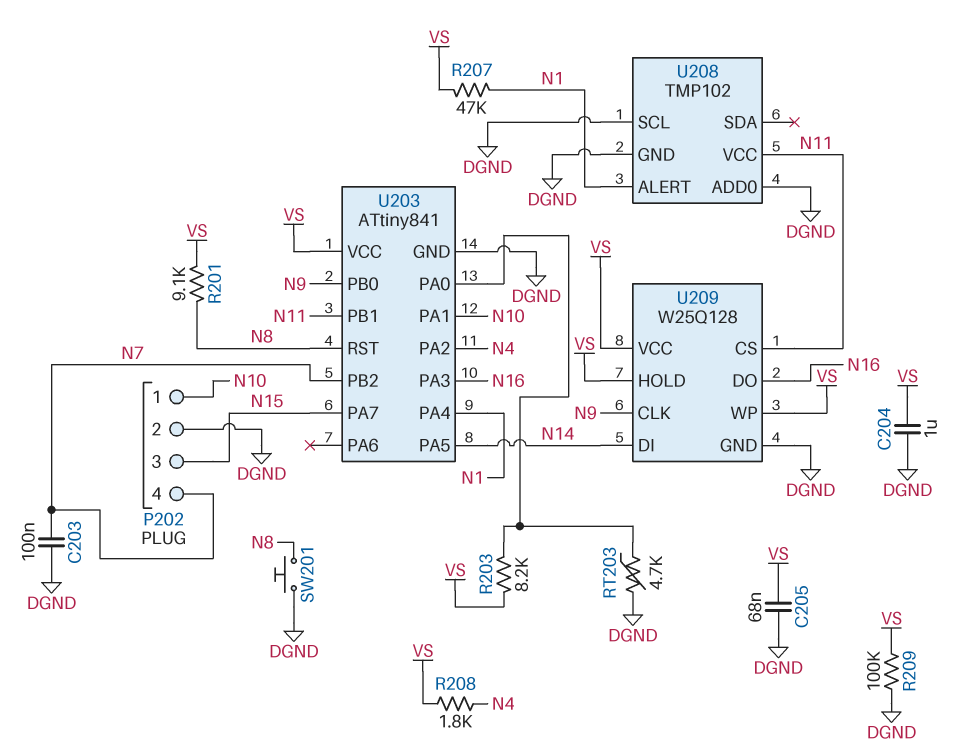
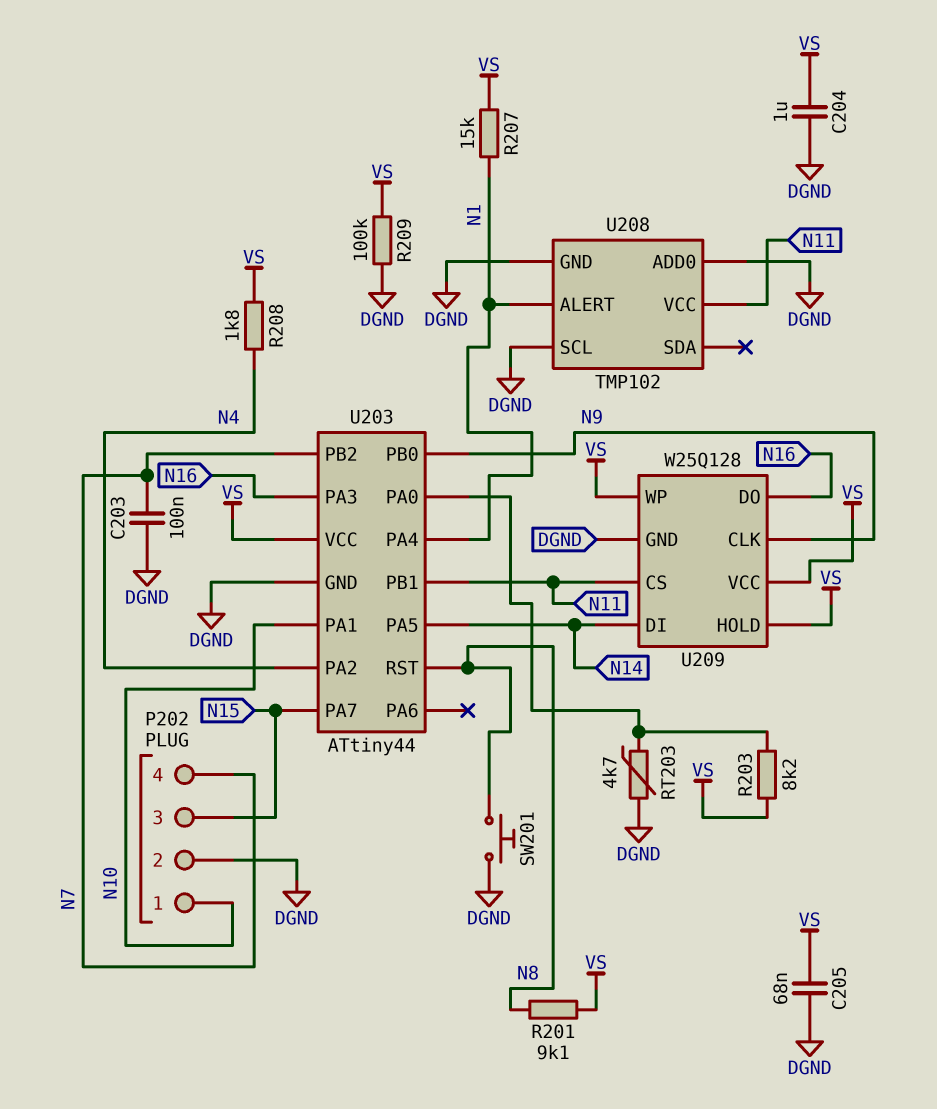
R207: 47k (N1, VS) -> 15k (N1, VS)
U203: ATtiny841 -> ATtiny44

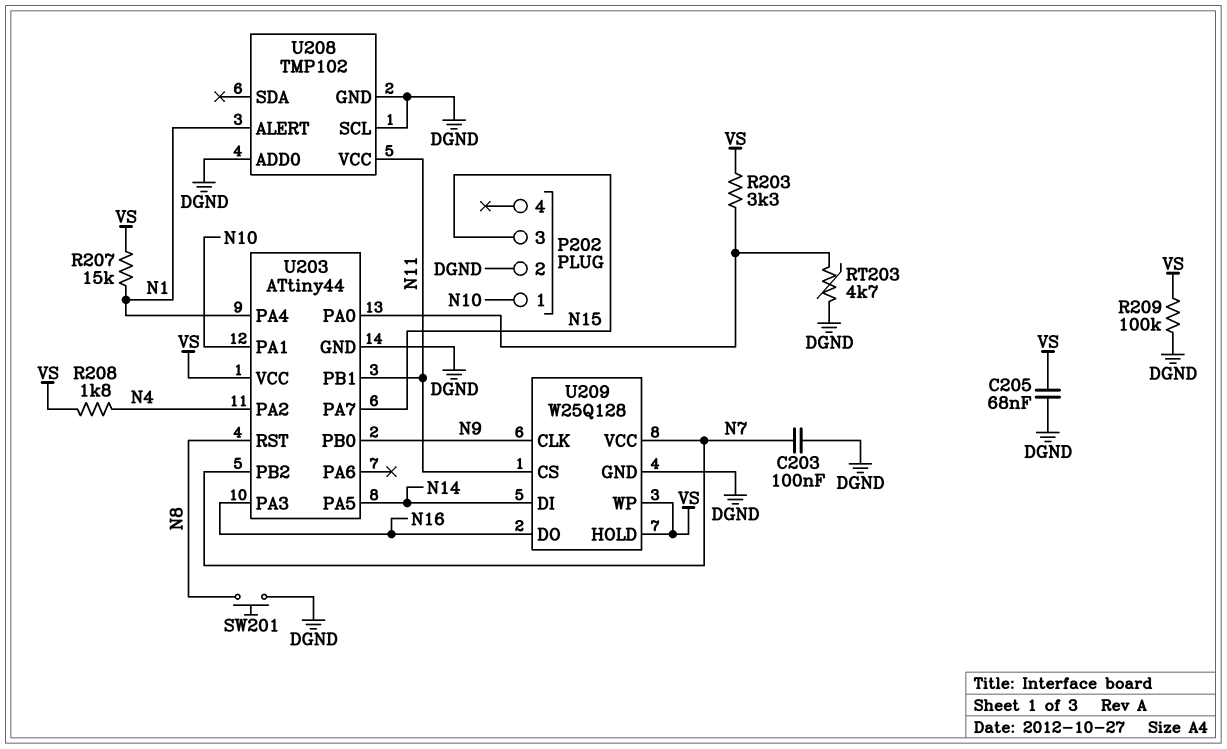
C204: 1uF (DGND, VS) -> none
P202 pin 4: N7 -> none
R201: 9.1k (N8, VS) -> none
R203: 8.2k (U203/PA0, VS) -> 3.3k (U203/PA0, VS)
U209 pin VCC: VS -> N7

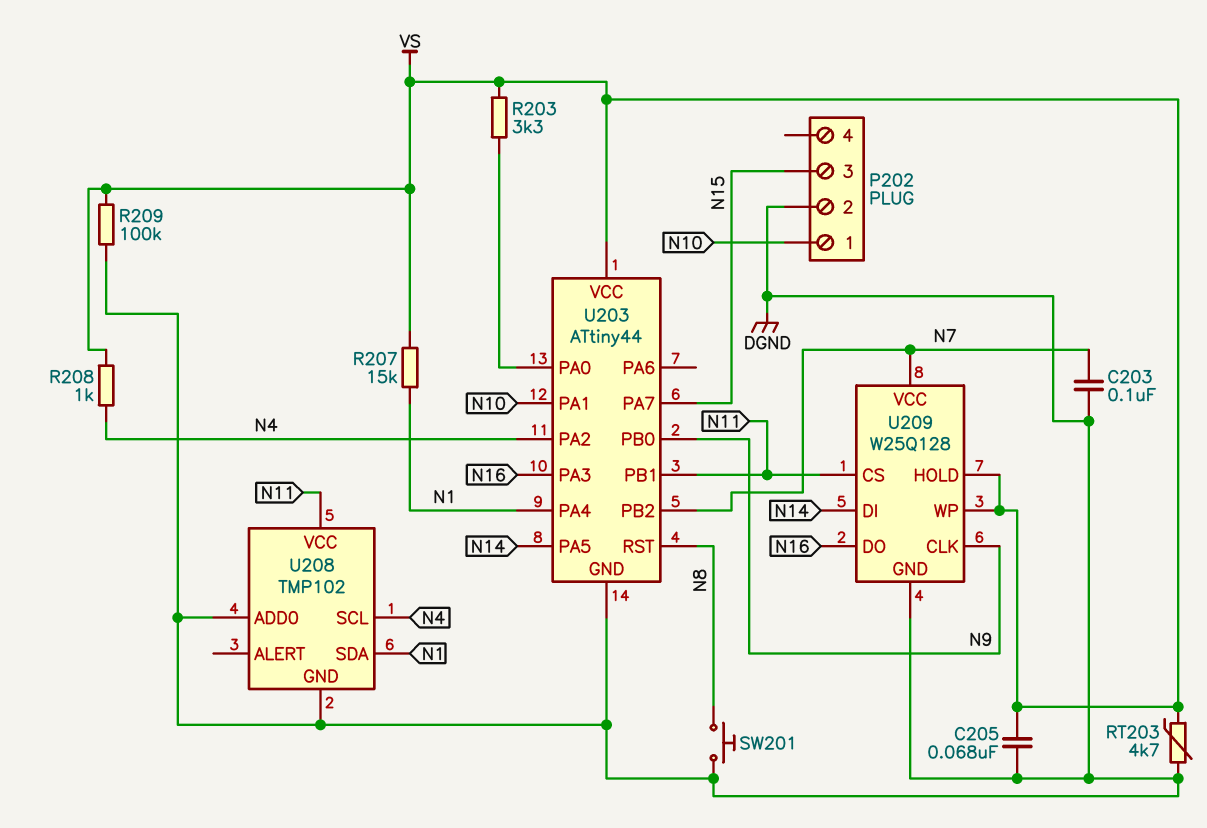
R208: 1.8k (N4, VS) -> 1k (N4, VS)
RT203: 4.7k (DGND, U203/PA0) -> 4.7k (DGND, VS)
U208 pin ALERT: N1 -> none
U208 pin SCL: DGND -> N4
U208 pin SDA: none -> N1

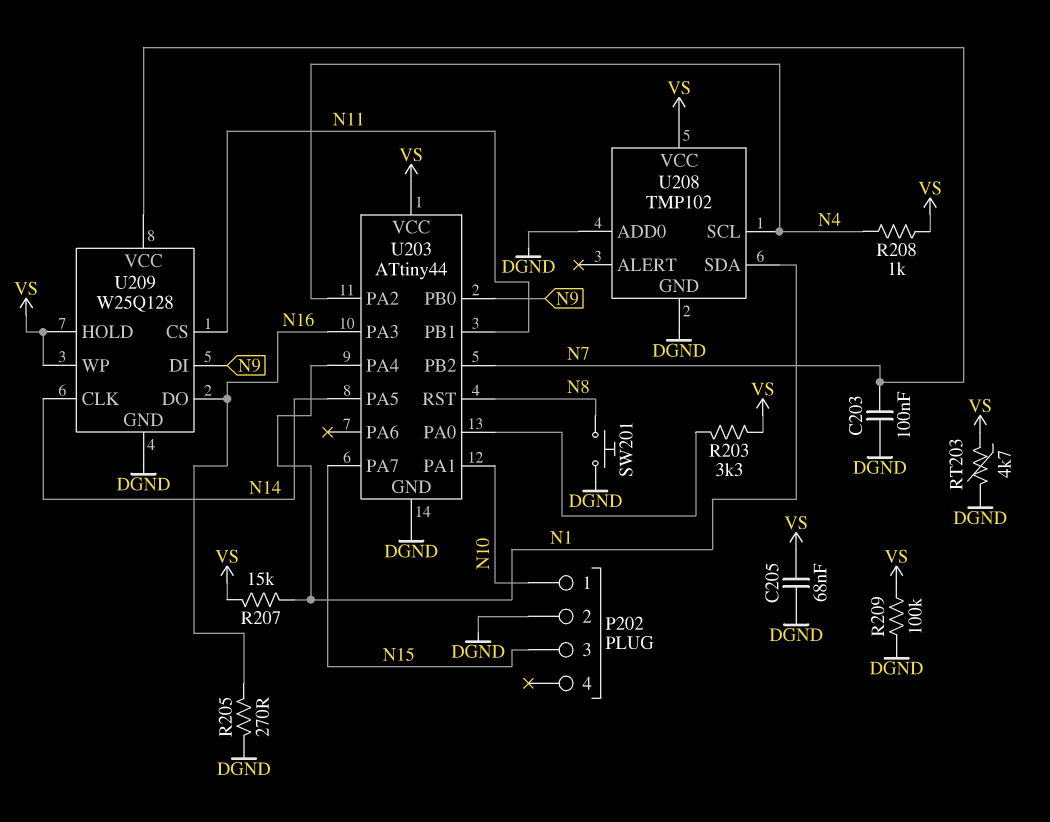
R205: none -> 270 (DGND, N16)
U208 pin VCC: N11 -> VS
U209 pin CLK: N9 -> N14
U209 pin DI: N14 -> N9

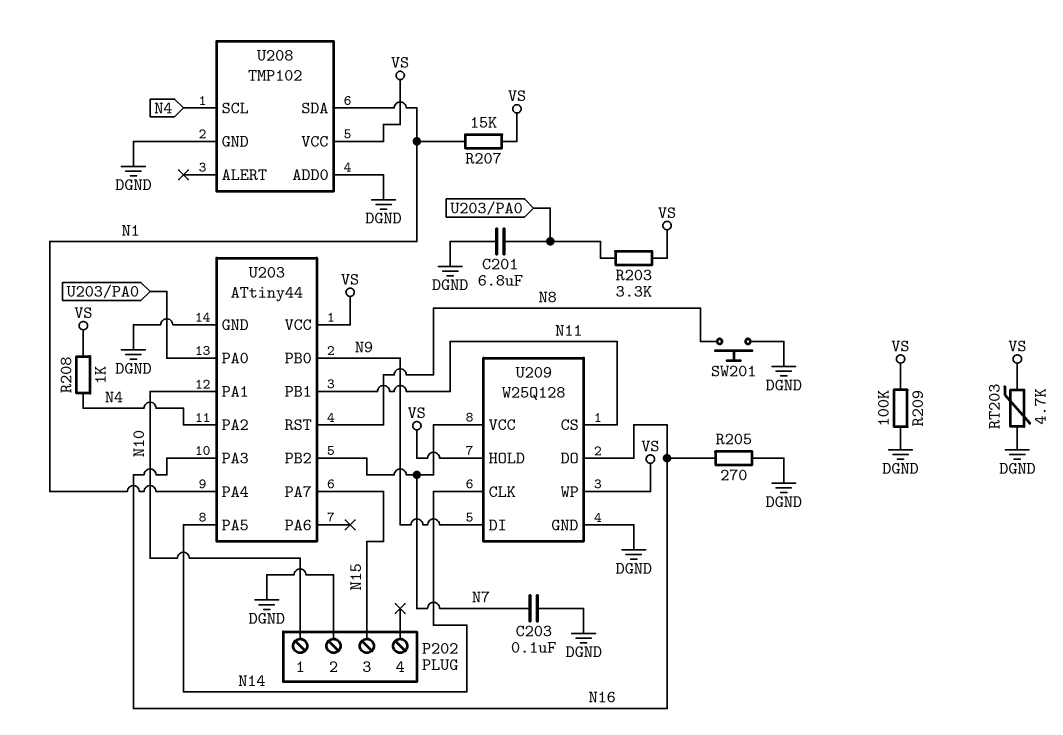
C201: none -> 6.8uF (DGND, U203/PA0)
C205: 68nF (DGND, VS) -> none

